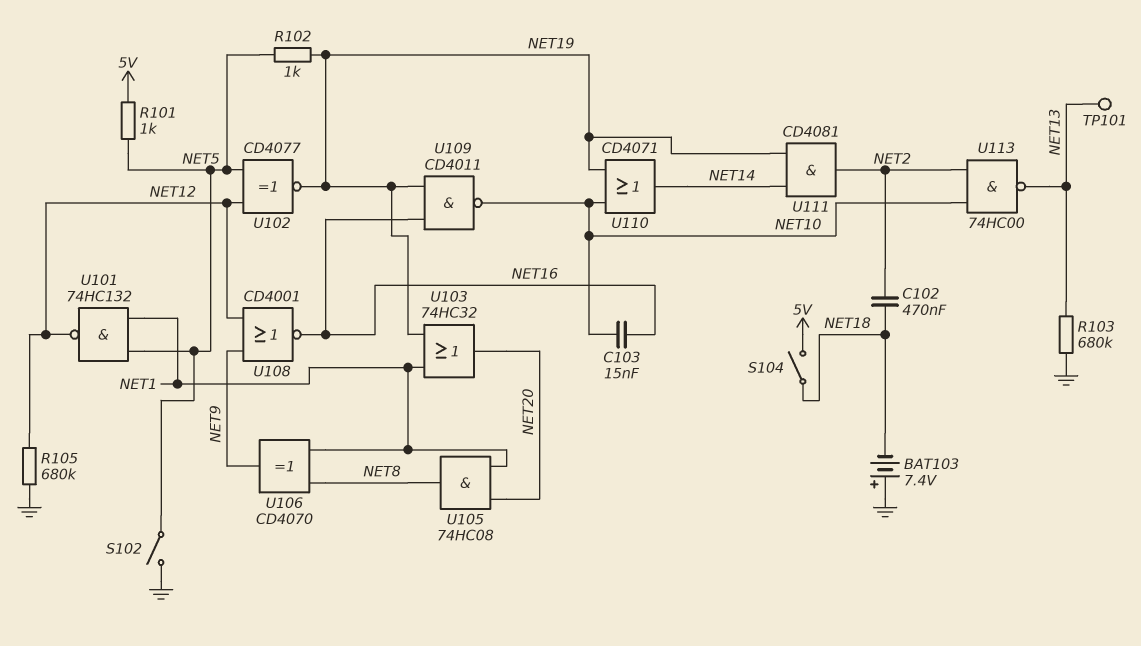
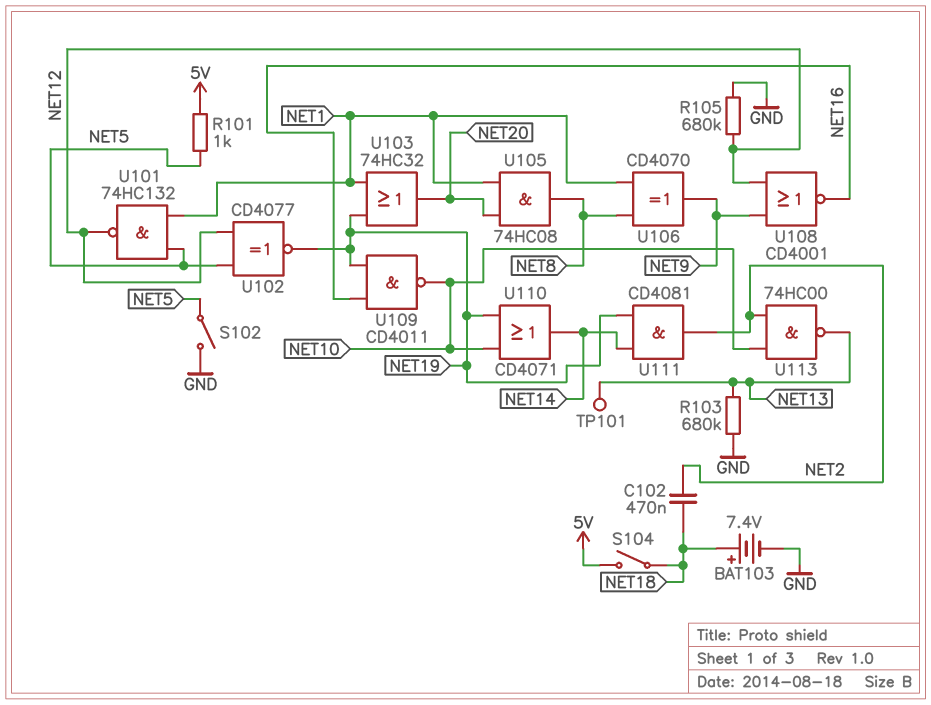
BAT103: 7.4V (plus GND, minus NET18) -> 7.4V (plus NET18, minus GND)
C103: 15nF (NET10, NET16) -> none
R102: 1k (NET5, NET19) -> none

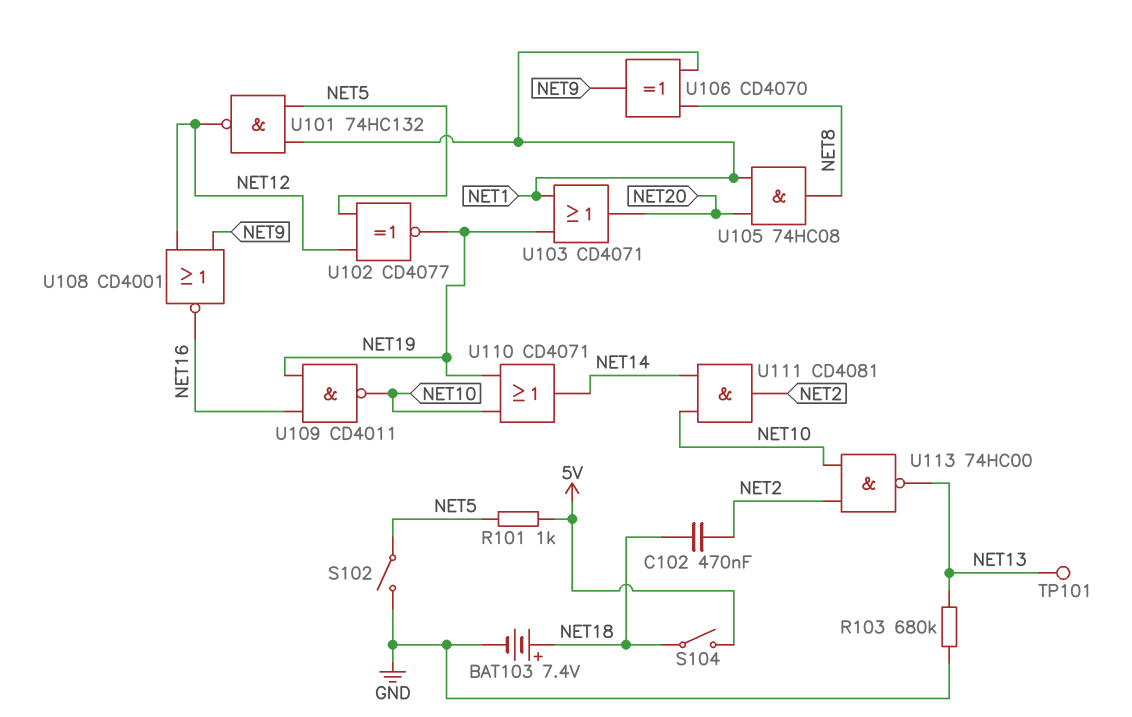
R105: 680k (GND, NET12) -> none
U103: OR 74HC32 (in NET1, in NET19, out NET20) -> OR CD4071 (in NET1, in NET19, out NET20)
U111: AND CD4081 (in NET14, in NET19, out NET2) -> AND CD4081 (in NET10, in NET14, out NET2)

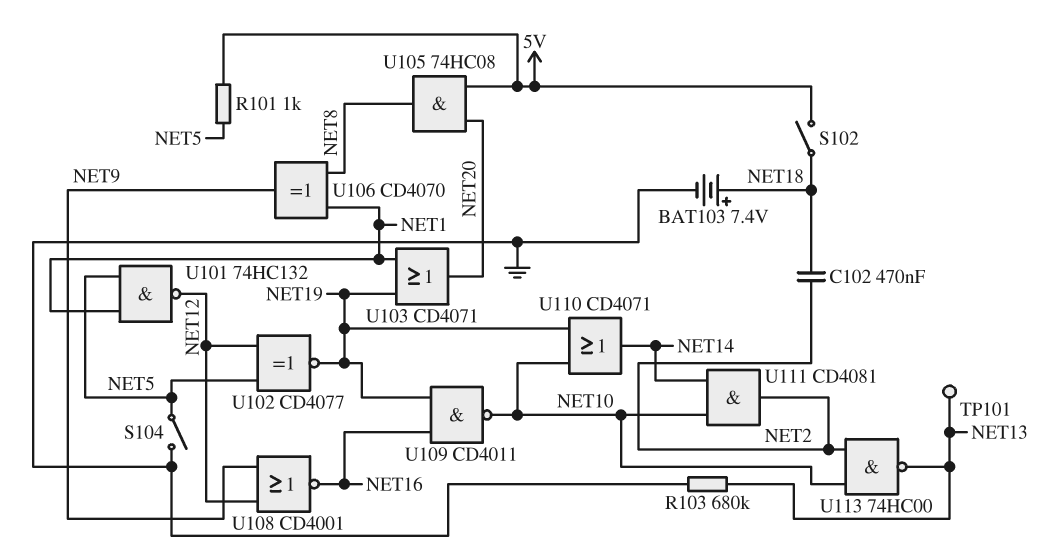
S102: switch (GND, NET5) -> switch (5V, NET18)
S104: switch (5V, NET18) -> switch (GND, NET5)
U105: AND 74HC08 (in NET1, in NET20, out NET8) -> AND 74HC08 (in 5V, in NET20, out NET8)

